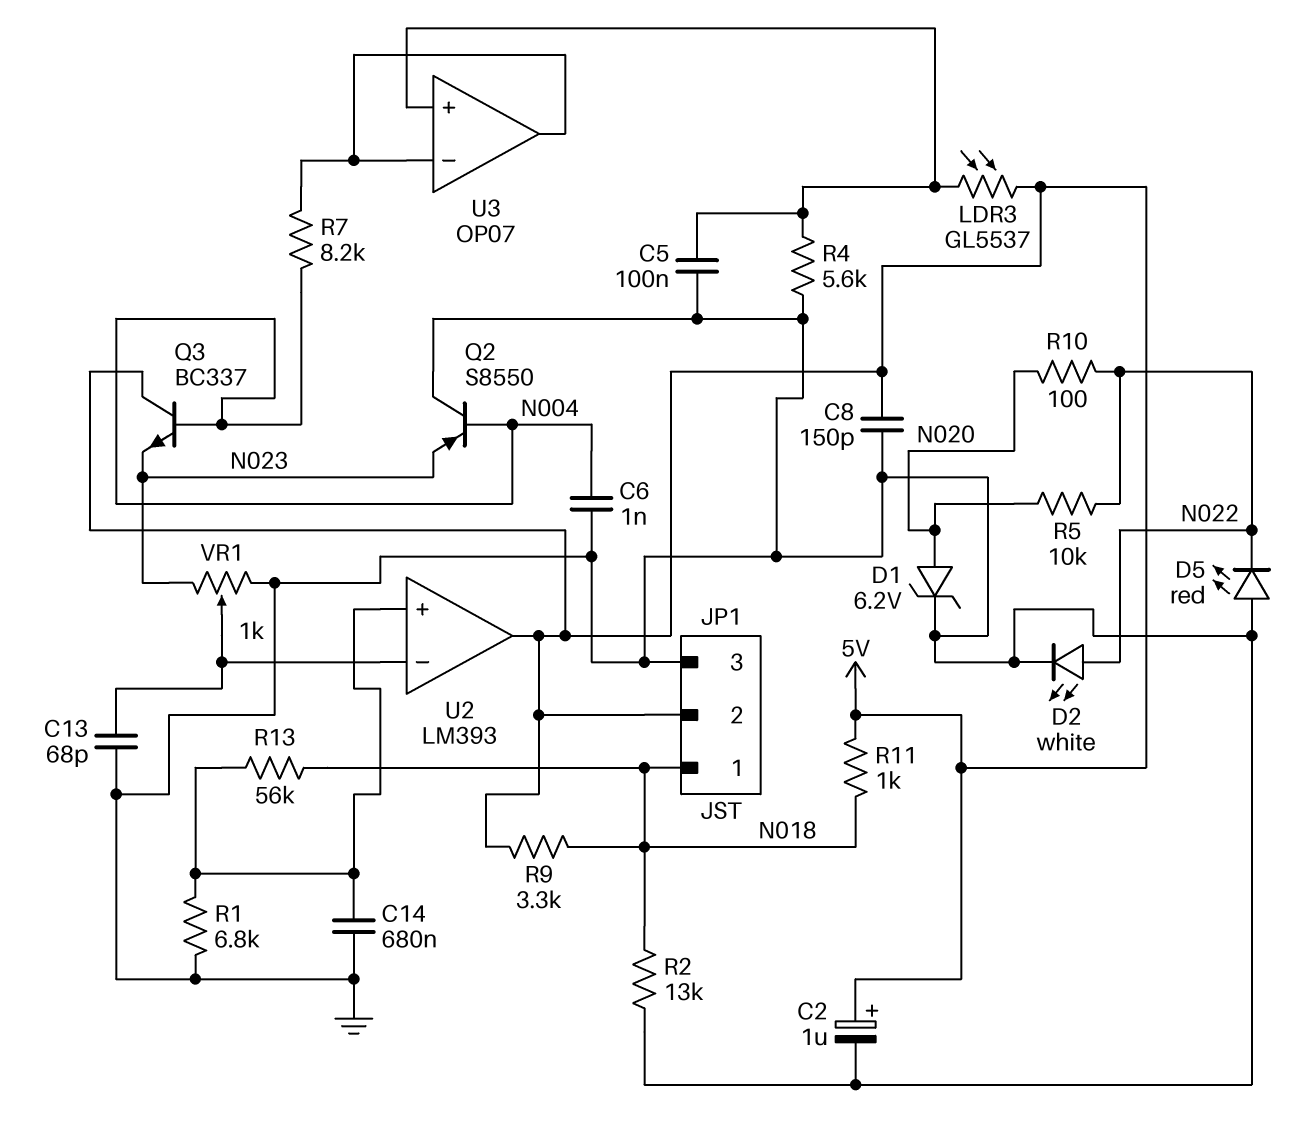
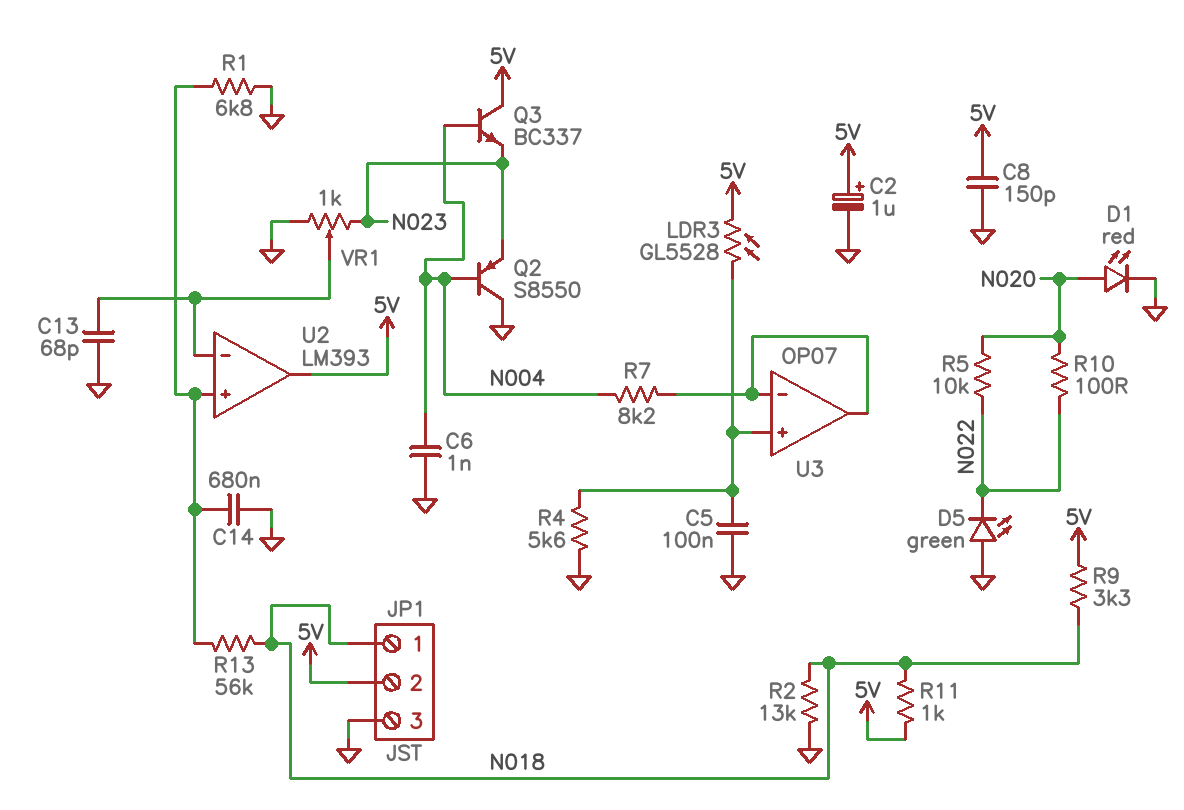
D1: zener 6.2V (A N020, K GND) -> LED red (A N020, K GND)
D2: LED white (A N022, K GND) -> none
D5: LED red (A GND, K N022) -> LED green (A GND, K N022)
LDR3: GL5537 (5V, U3/in+) -> GL5528 (5V, U3/in+)

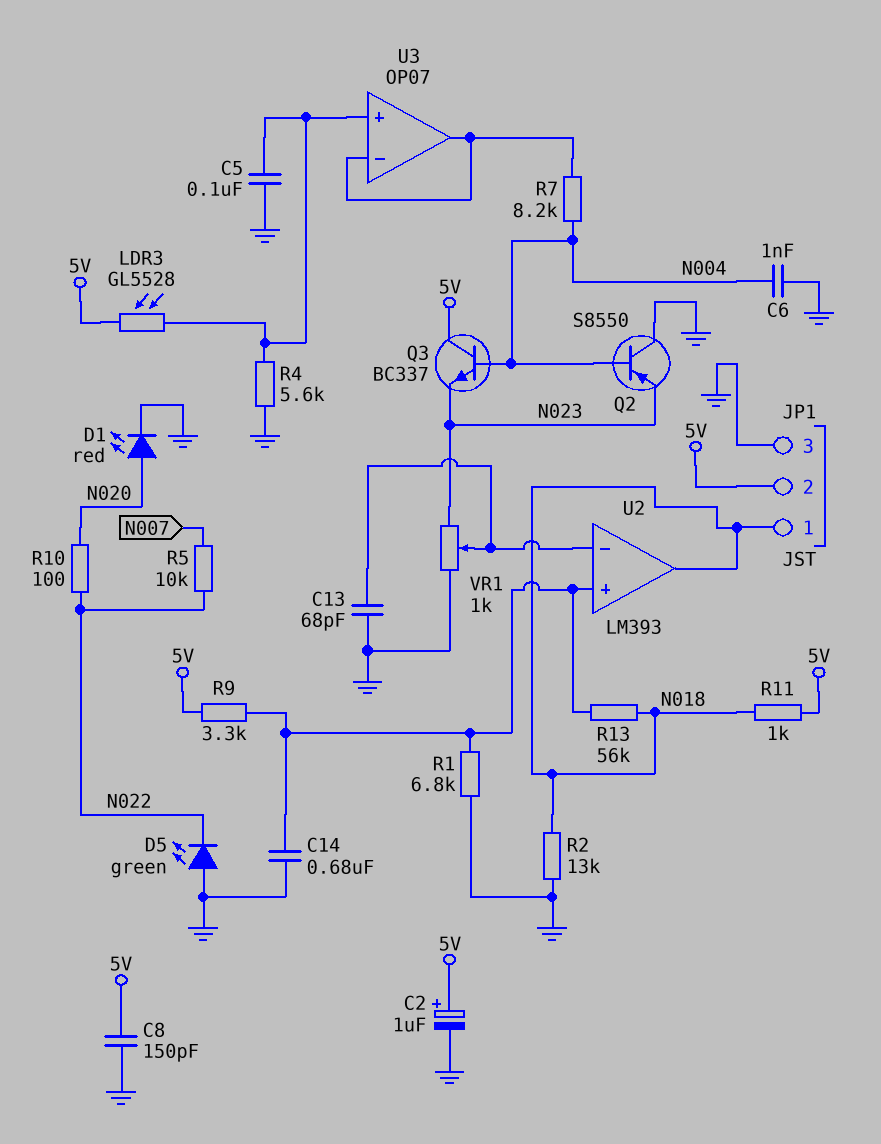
R5: 10k (N020, N022) -> 10k (N007, N022)
R9: 3.3k (5V, N018) -> 3.3k (5V, U2/in+)
U2 pin out: 5V -> N018

